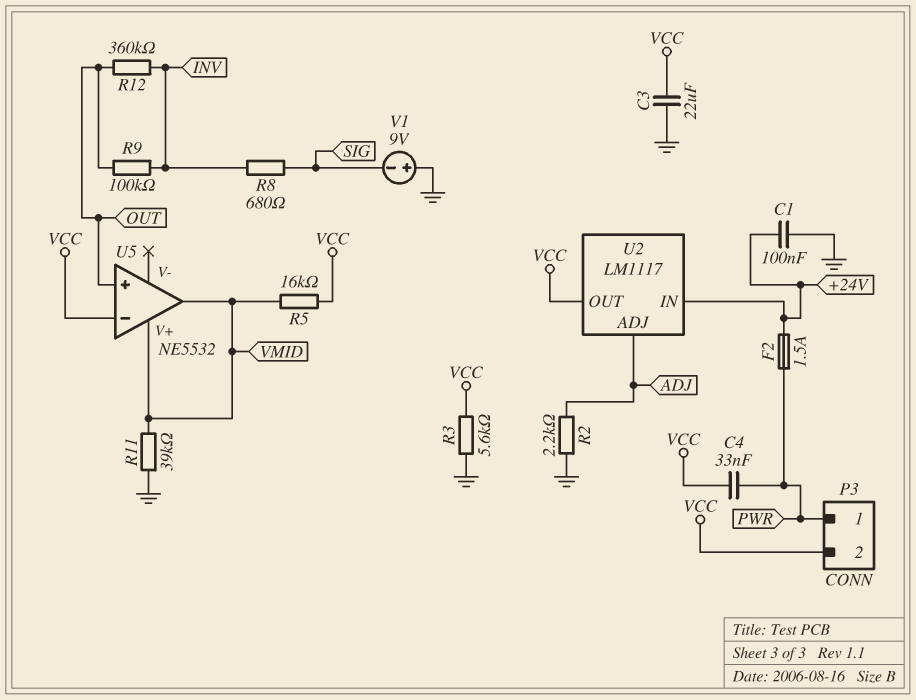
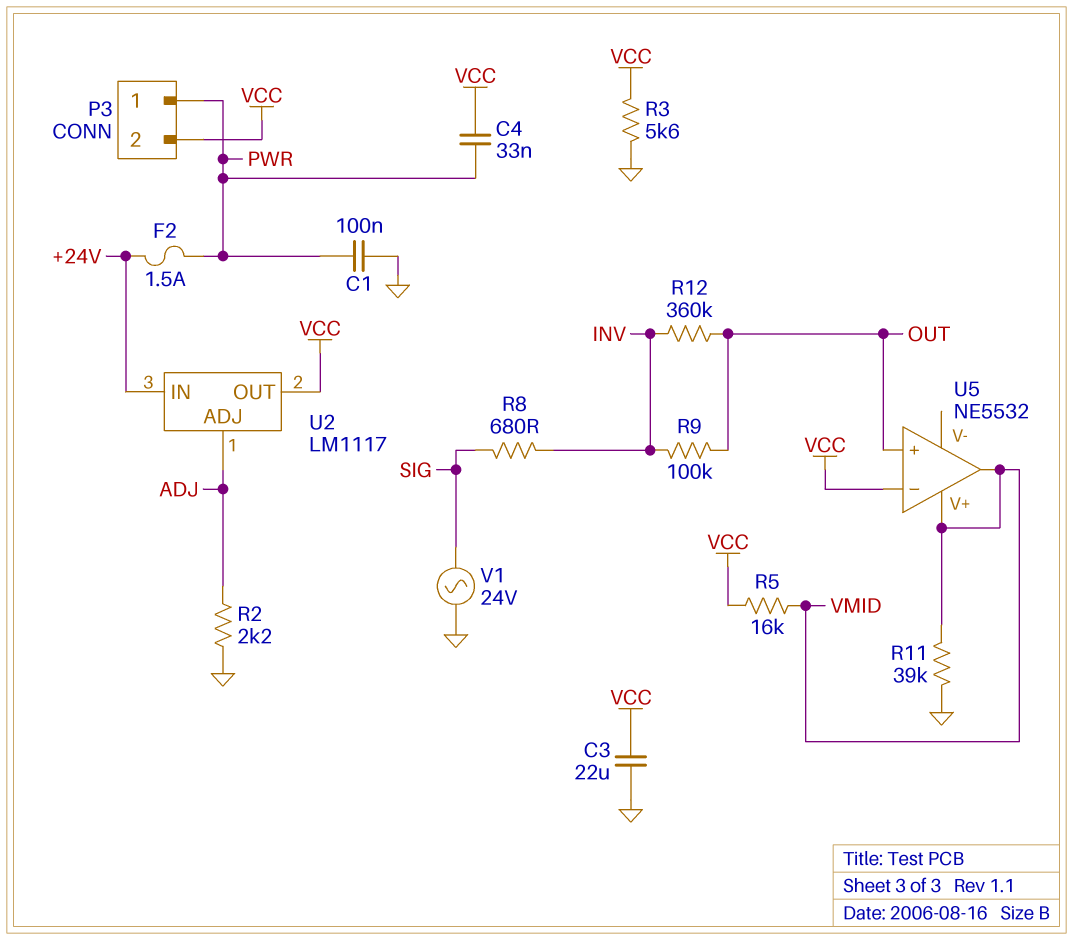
C1: 100nF (+24V, GND) -> 100nF (GND, PWR)
V1: 9V (plus GND, minus SIG) -> AC 24V (GND, SIG)

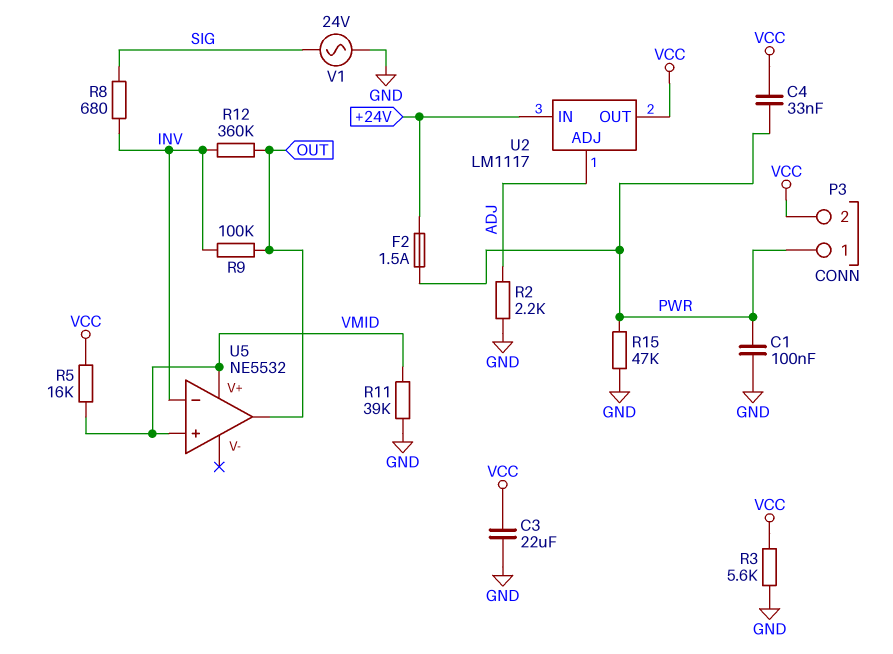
R15: none -> 47k (GND, PWR)
U5 pin in+: OUT -> VMID
U5 pin in-: VCC -> INV
U5 pin out: VMID -> OUT

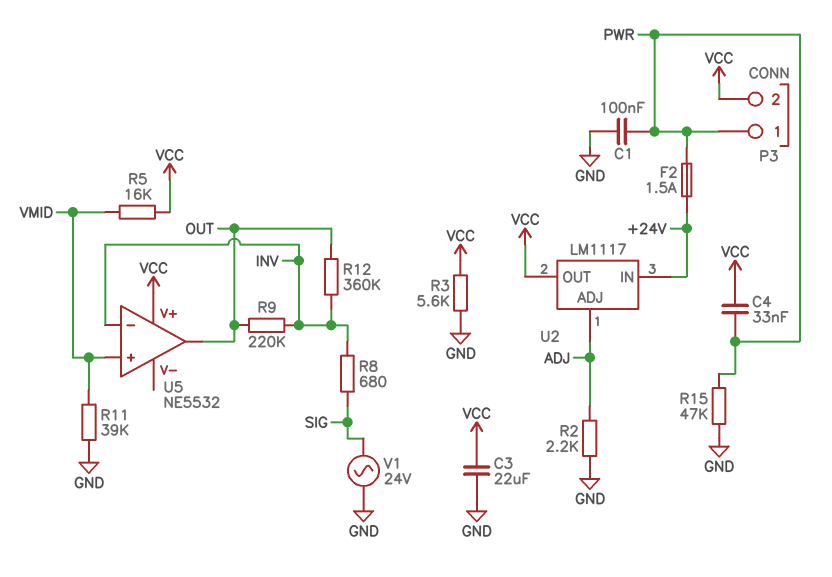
R9: 100k (INV, OUT) -> 220k (INV, OUT)
U5 pin V+: VMID -> VCC

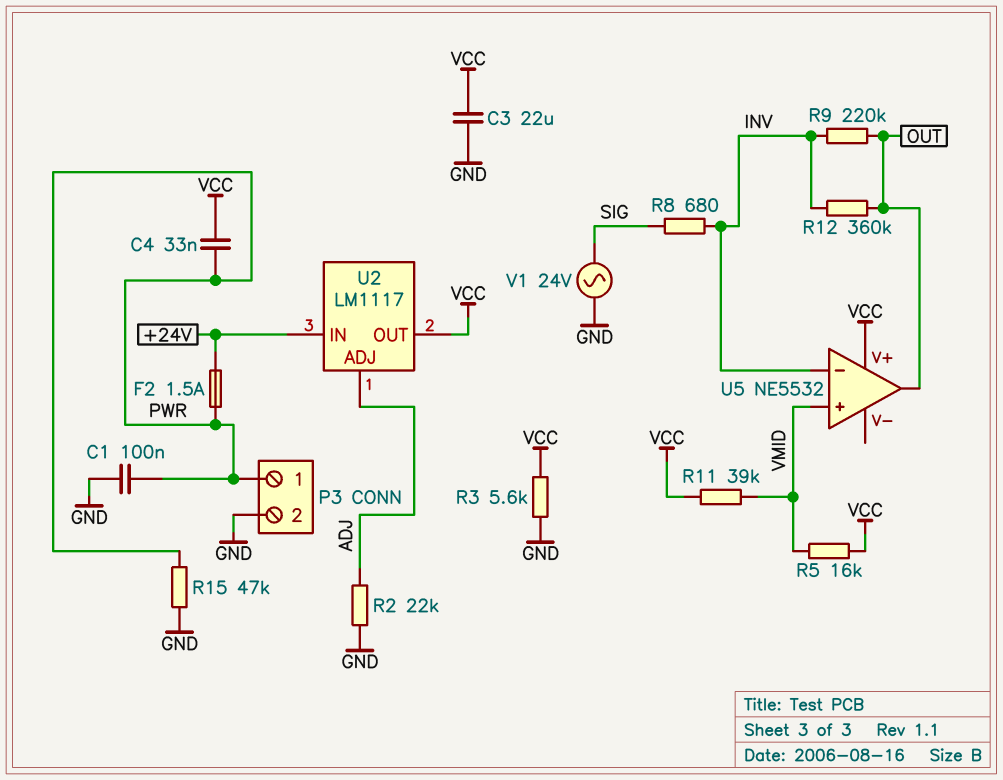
P3 pin 2: VCC -> GND
R2: 2.2k (ADJ, GND) -> 22k (ADJ, GND)
R11: 39k (GND, VMID) -> 39k (VCC, VMID)

